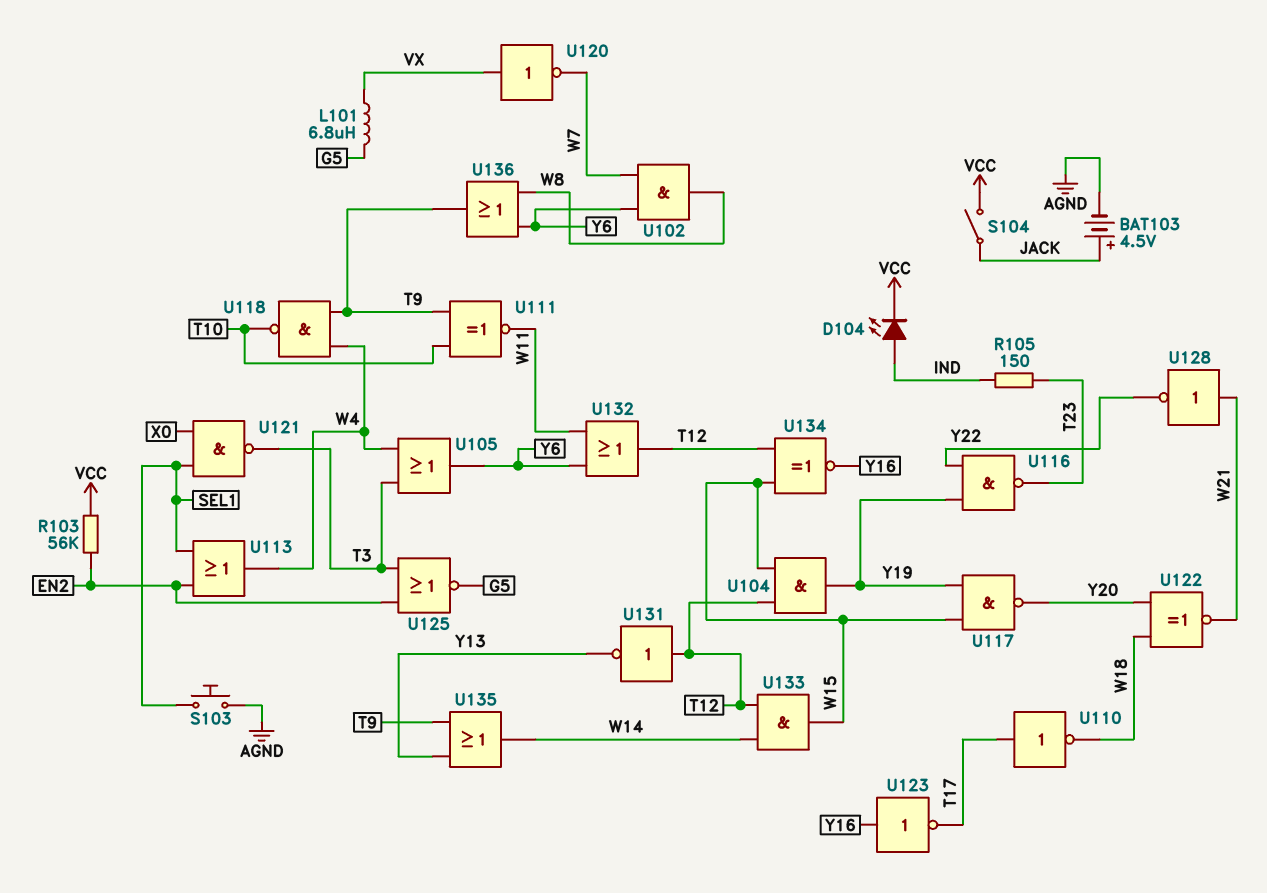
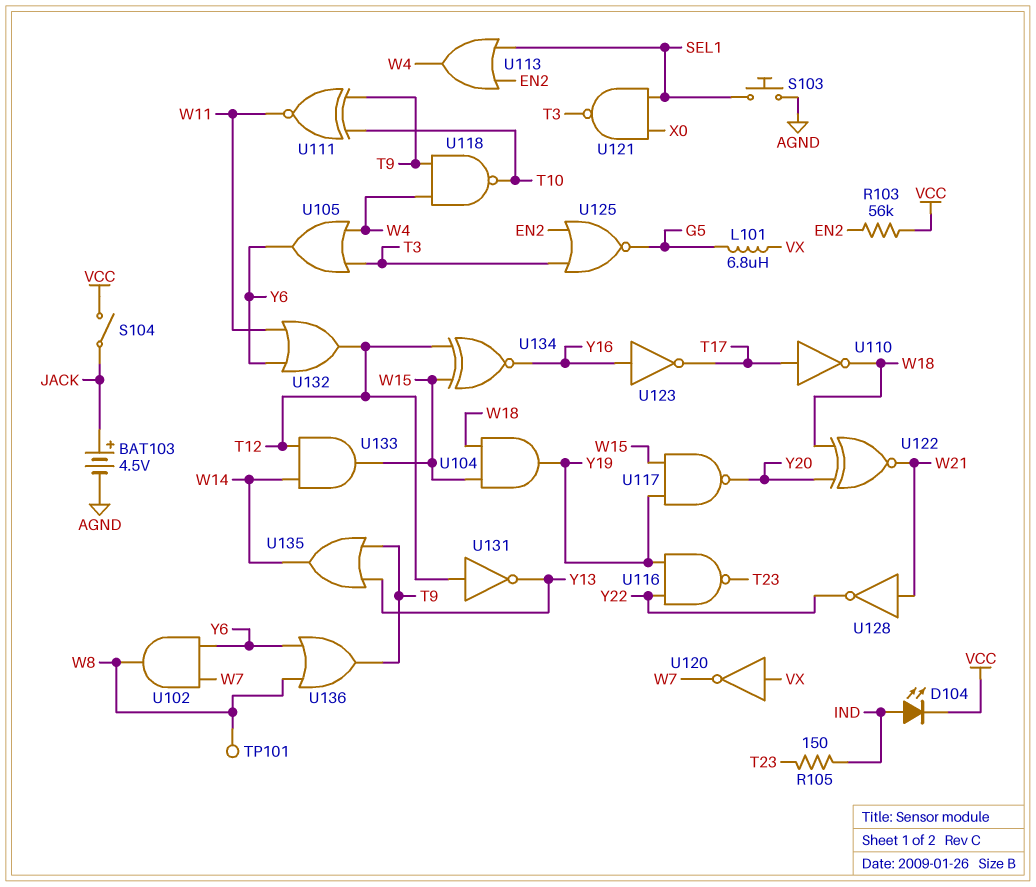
TP101: none -> test point (W8)
U104: AND (in T12, in W15, out Y19) -> AND (in W15, in W18, out Y19)

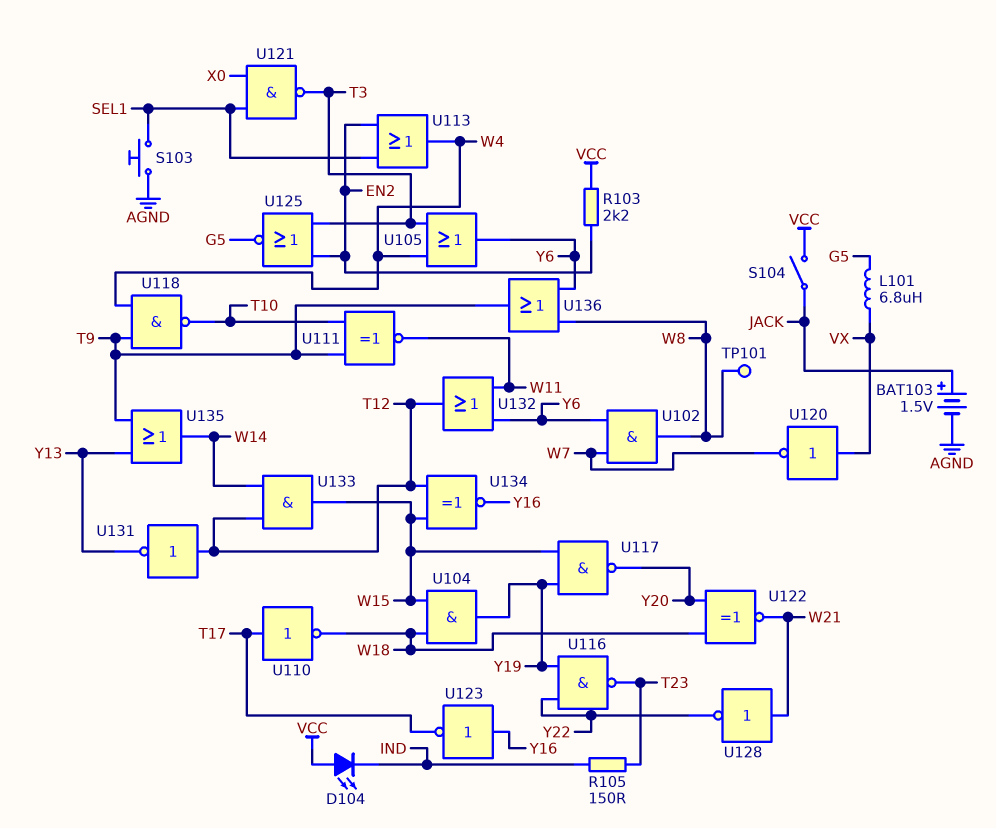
BAT103: 4.5V (plus JACK, minus AGND) -> 1.5V (plus JACK, minus AGND)
D104: LED (A IND, K VCC) -> LED (A VCC, K IND)
R103: 56k (EN2, VCC) -> 2.2k (EN2, VCC)

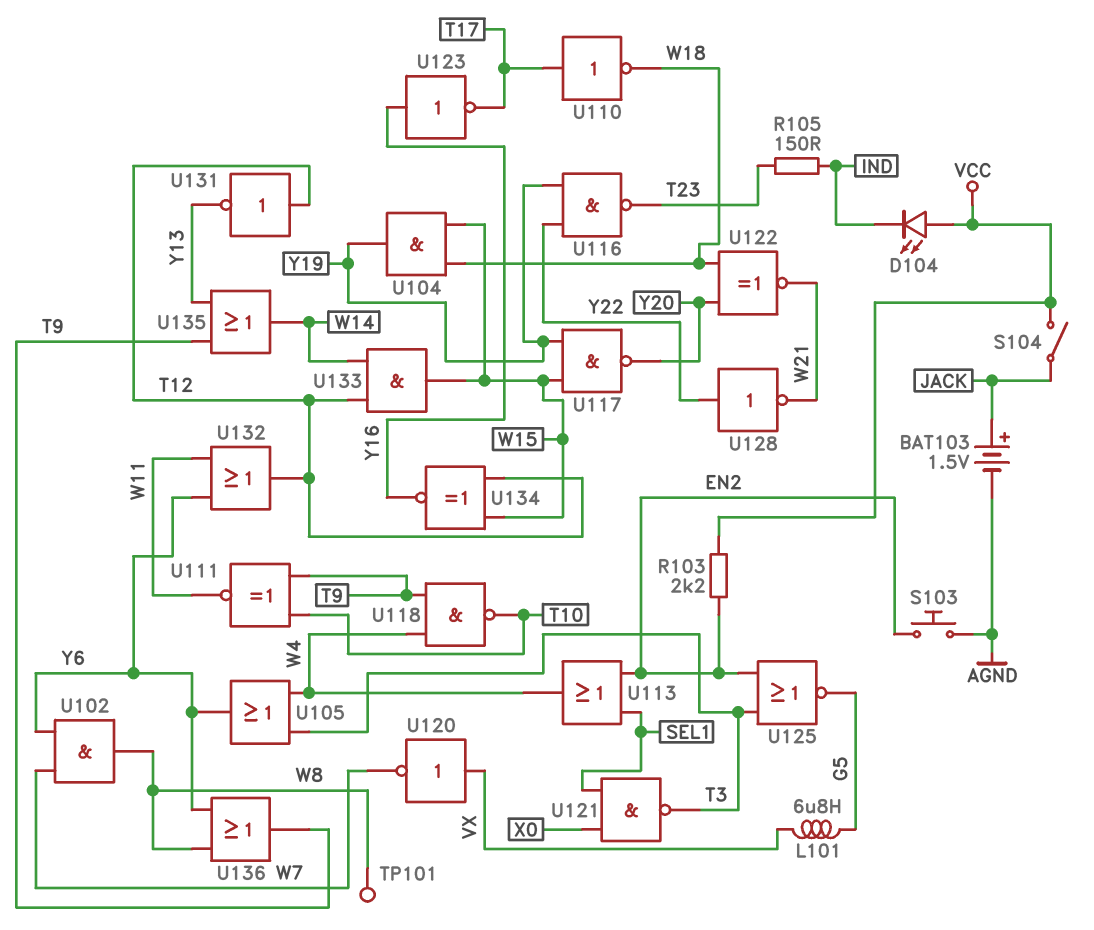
S103: button (AGND, SEL1) -> button (AGND, EN2)
U128: NOT (in W21, out Y22) -> NOT (in Y22, out W21)

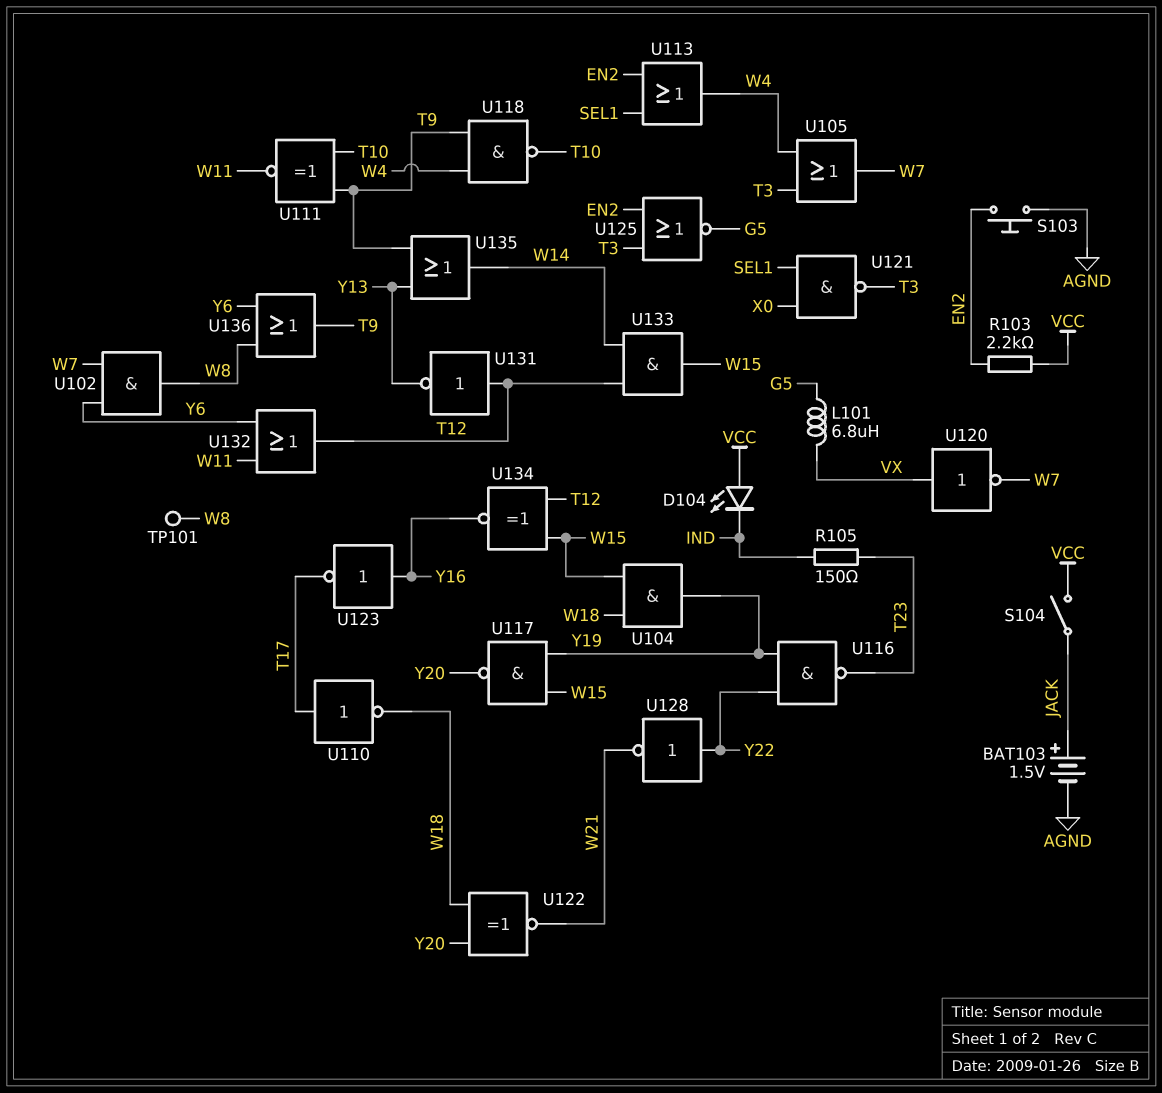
U105: OR (in T3, in W4, out Y6) -> OR (in T3, in W4, out W7)

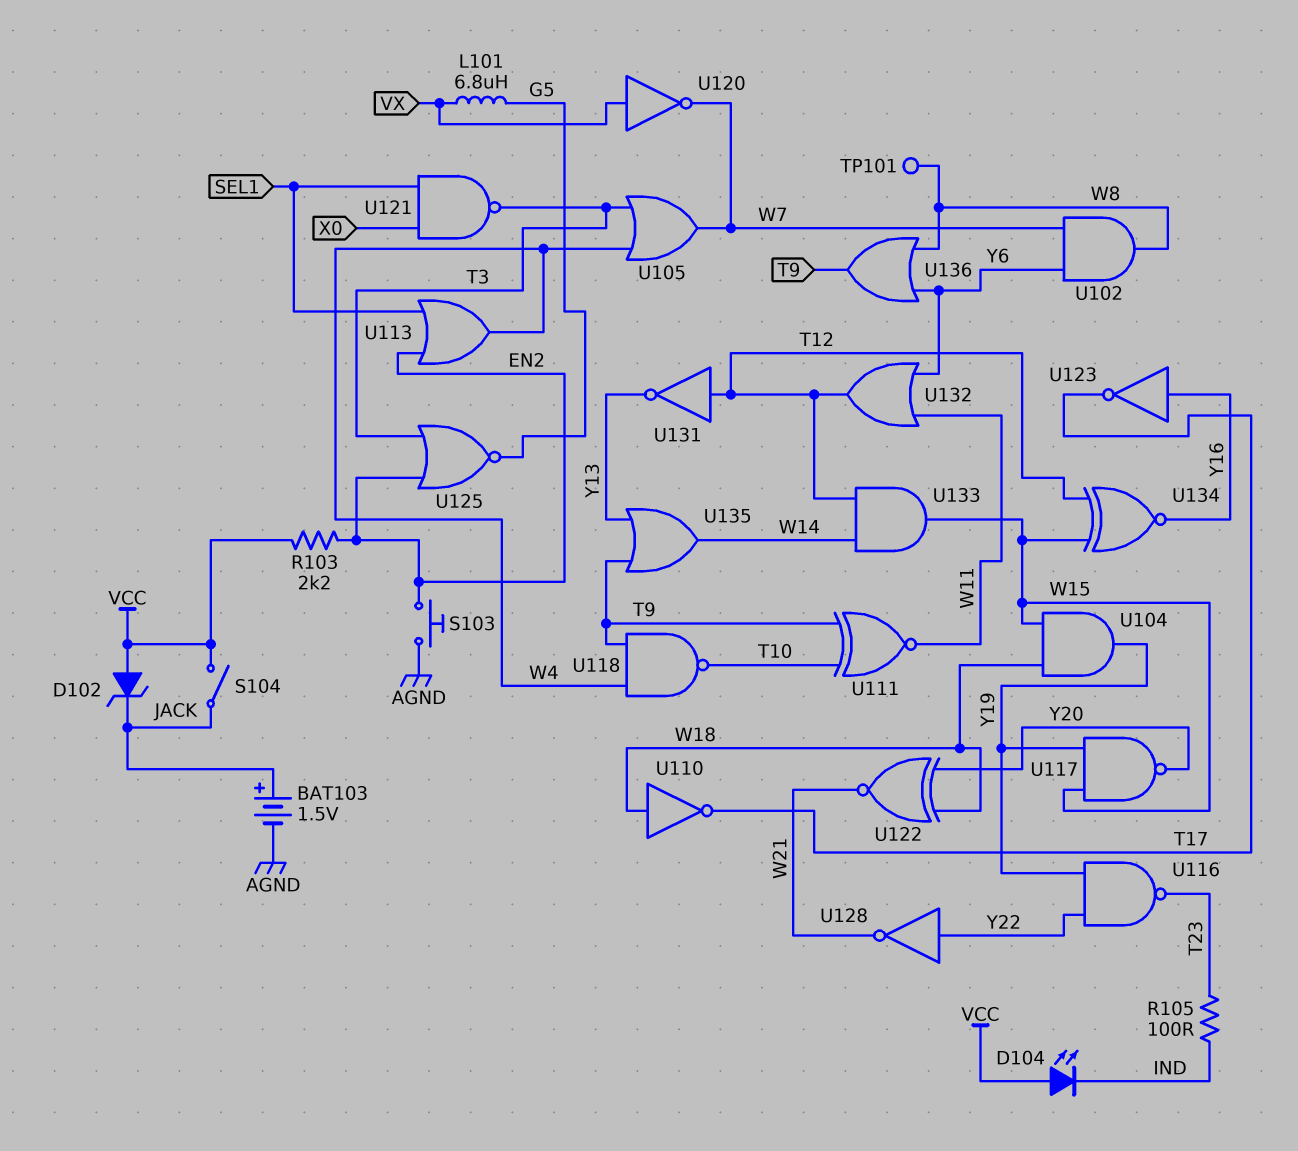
D102: none -> zener (A VCC, K JACK)
R105: 150 (IND, T23) -> 100 (IND, T23)
U110: NOT (in T17, out W18) -> NOT (in W18, out T17)

